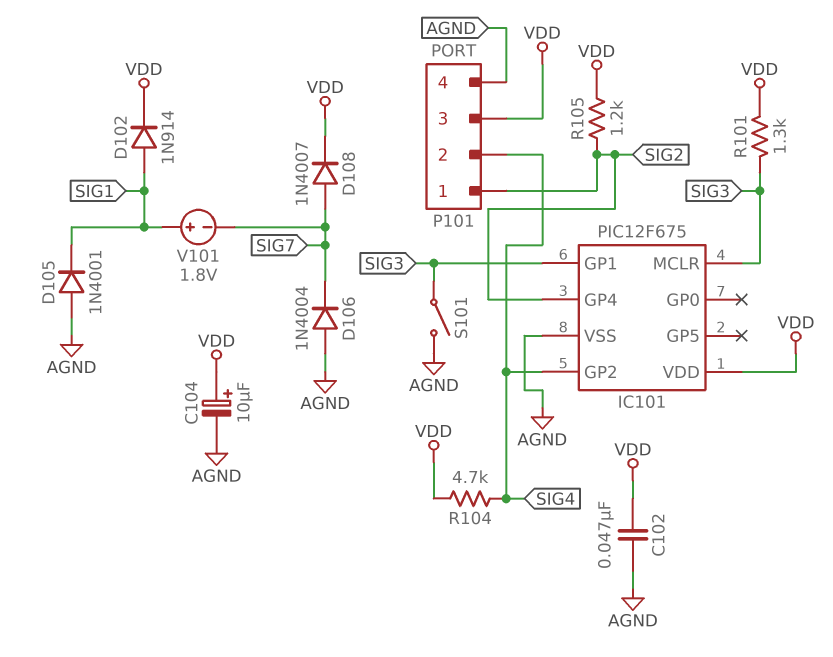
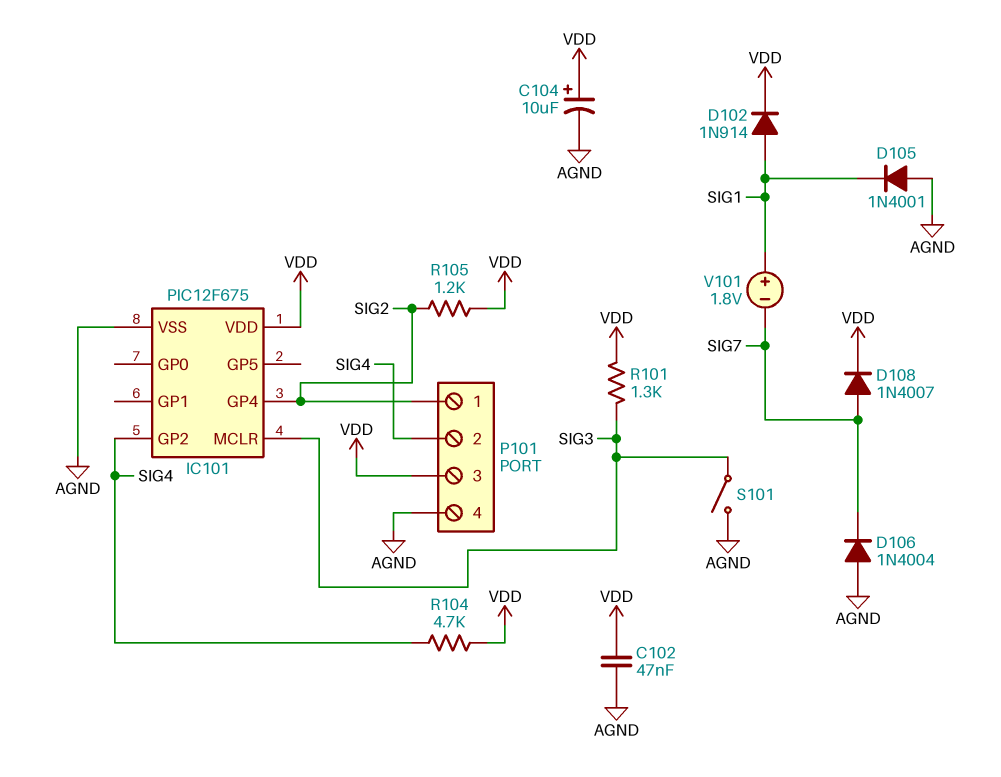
IC101 pin GP1: SIG3 -> none

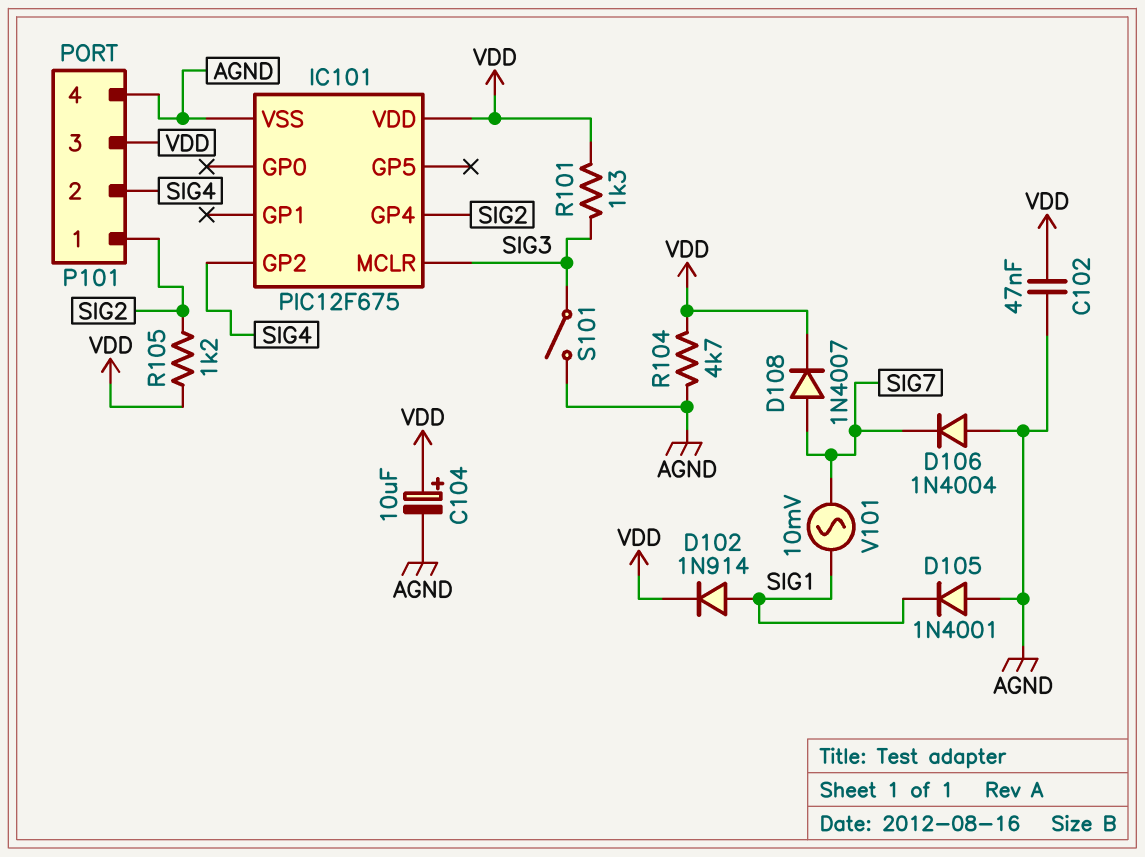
R104: 4.7k (SIG4, VDD) -> 4.7k (AGND, VDD)
V101: 1.8V (plus SIG1, minus SIG7) -> AC 10mV (SIG1, SIG7)

